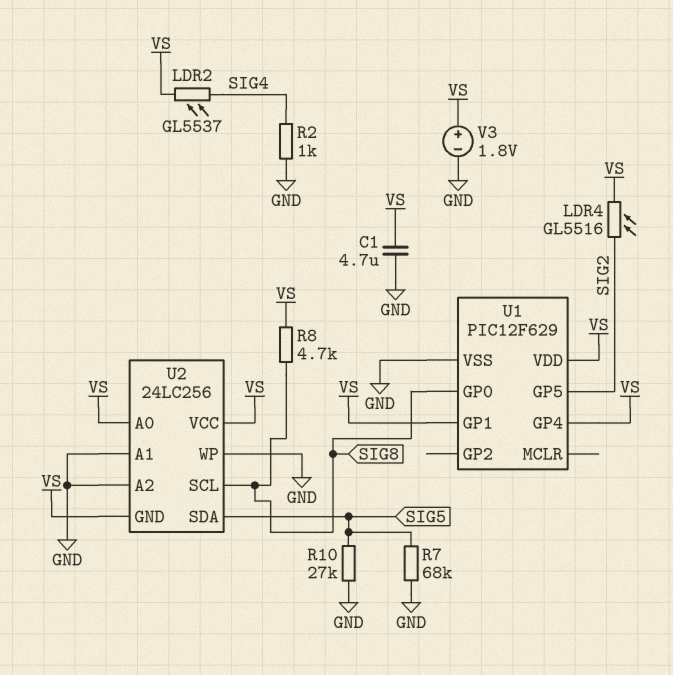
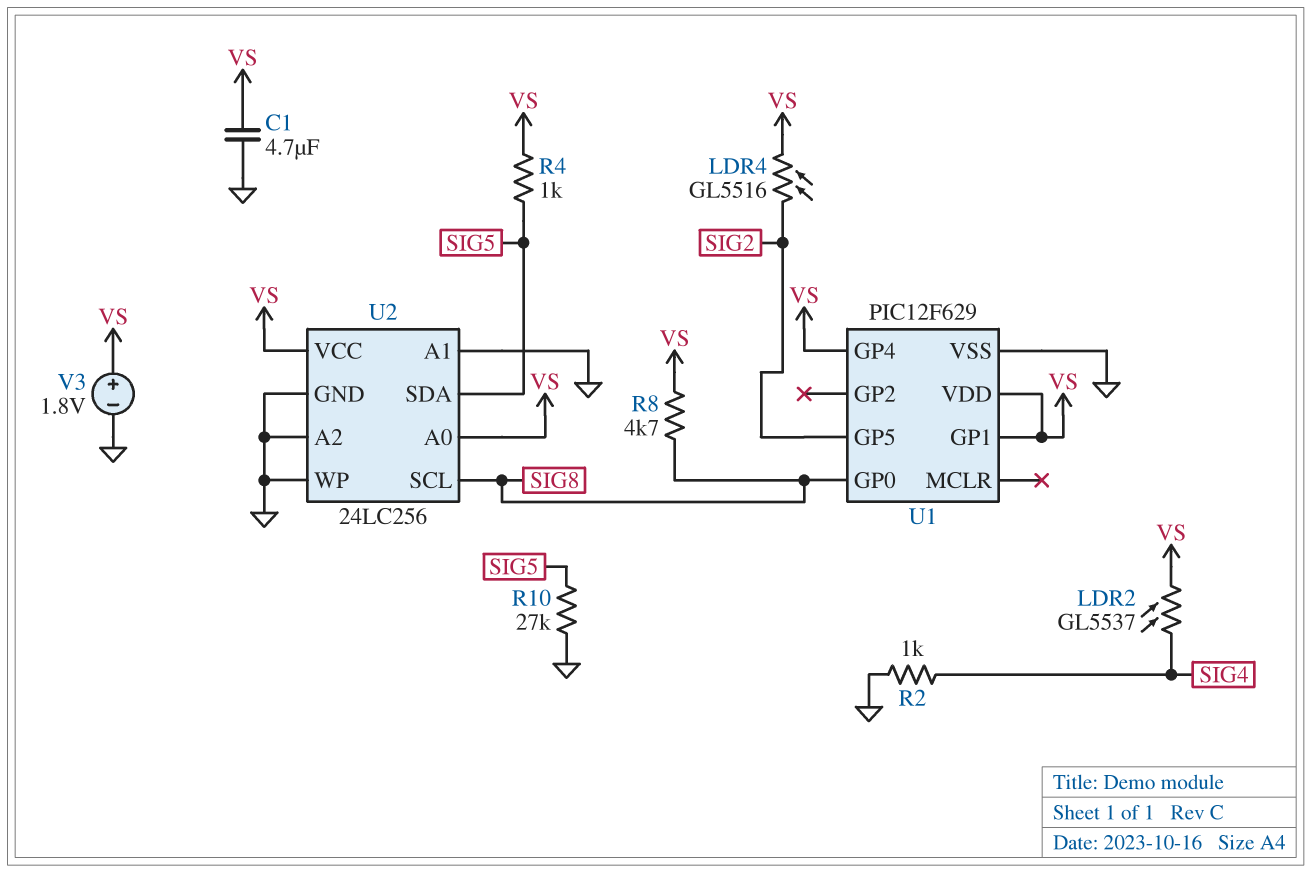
R4: none -> 1k (SIG5, VS)
R7: 68k (GND, SIG5) -> none
U2 pin GND: VS -> GND

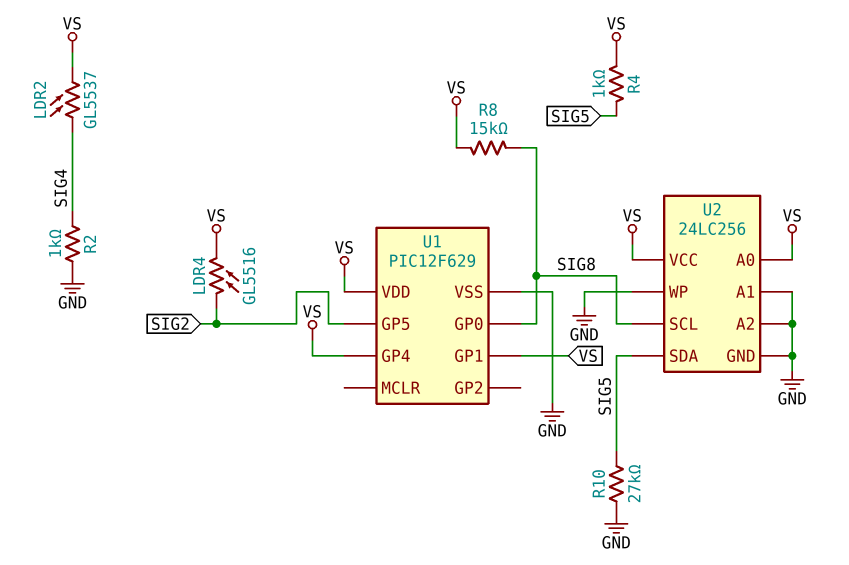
C1: 4.7uF (GND, VS) -> none
R8: 4.7k (SIG8, VS) -> 15k (SIG8, VS)
V3: 1.8V (plus VS, minus GND) -> none

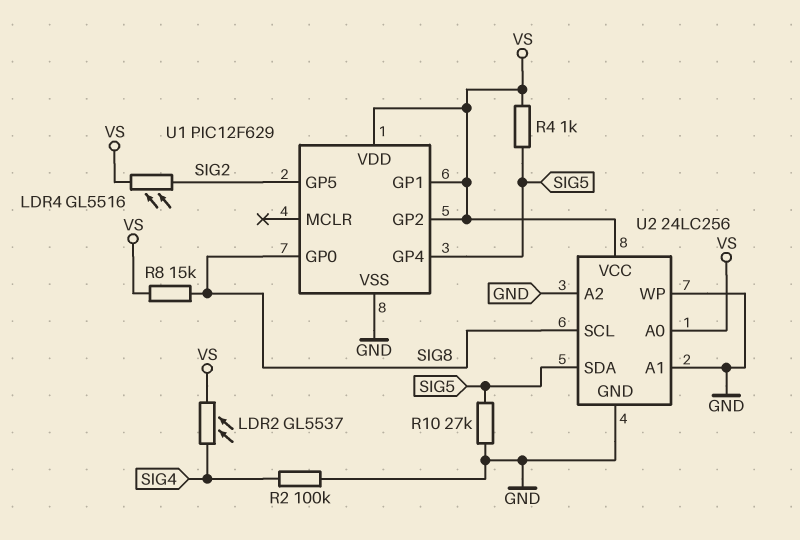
R2: 1k (GND, SIG4) -> 100k (GND, SIG4)
U1 pin GP2: none -> VS
U1 pin GP4: VS -> SIG5

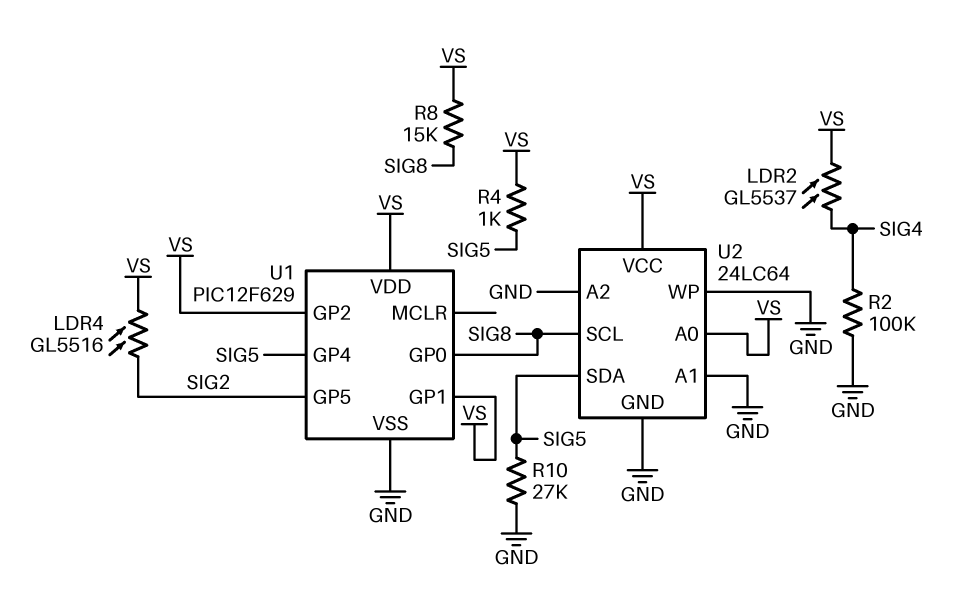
U2: 24LC256 -> 24LC64

